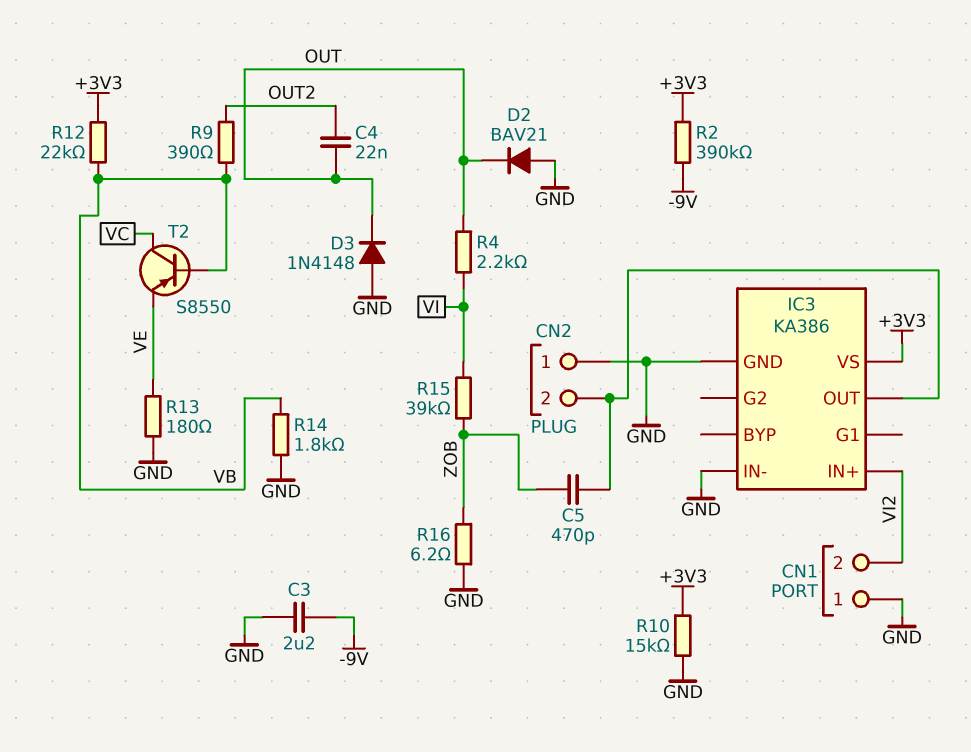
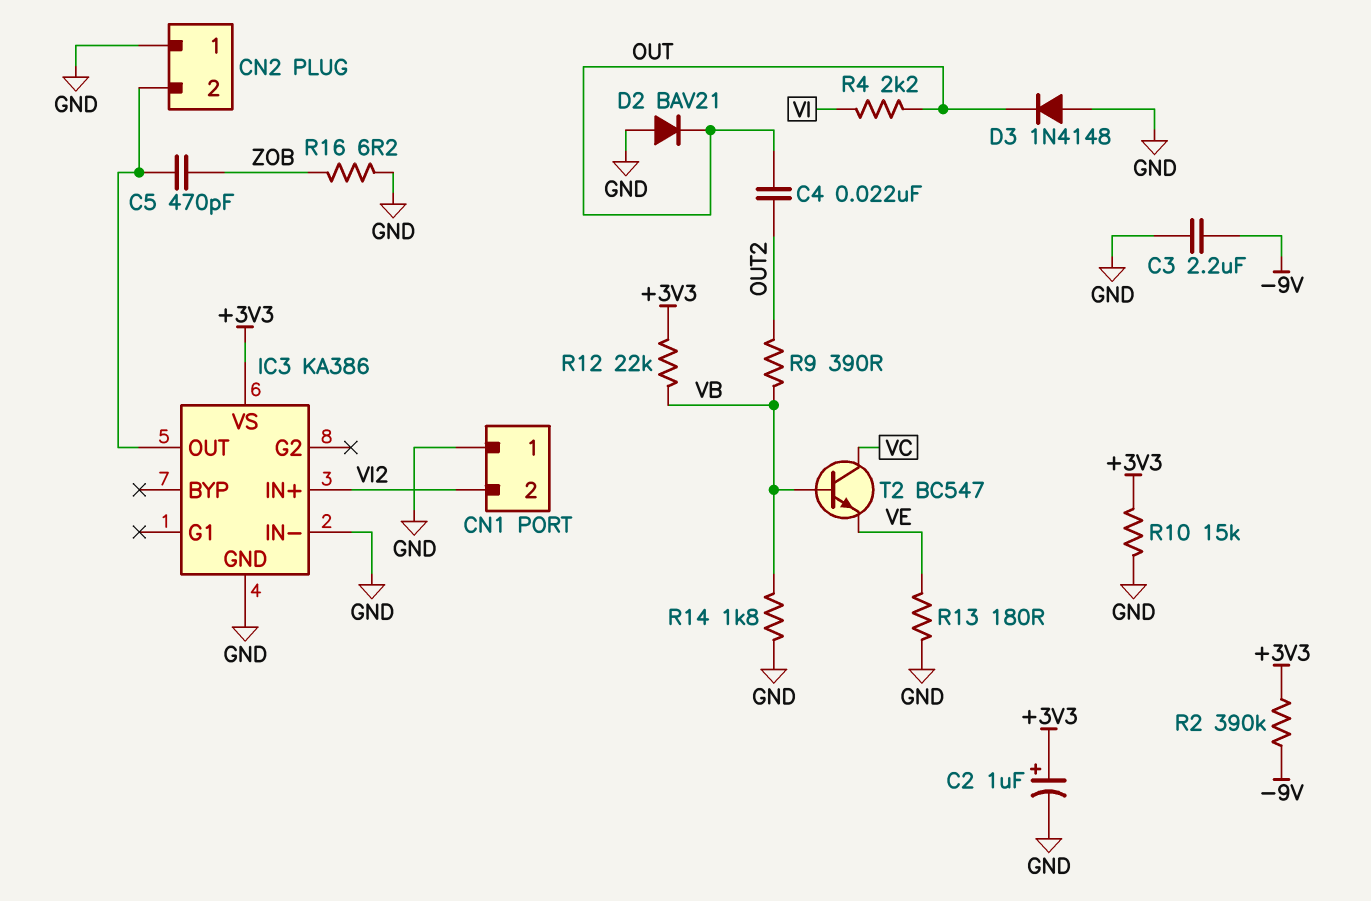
C2: none -> 1uF (plus +3V3, minus GND)
R15: 39k (VI, ZOB) -> none
T2: PNP S8550 (B VB, C VC, E VE) -> NPN BC547 (B VB, C VC, E VE)

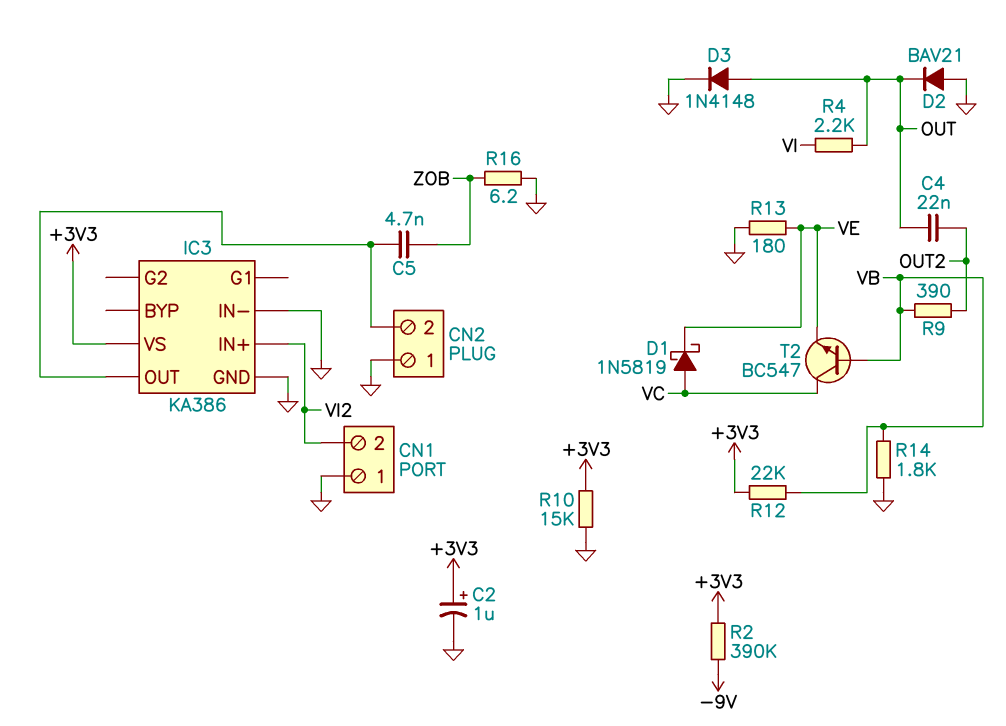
C3: 2.2uF (-9V, GND) -> none
C5: 470pF (CN2/2, ZOB) -> 4.7nF (CN2/2, ZOB)
D1: none -> schottky 1N5819 (A VC, K VE)
D3: diode 1N4148 (A GND, K OUT) -> diode 1N4148 (A OUT, K GND)

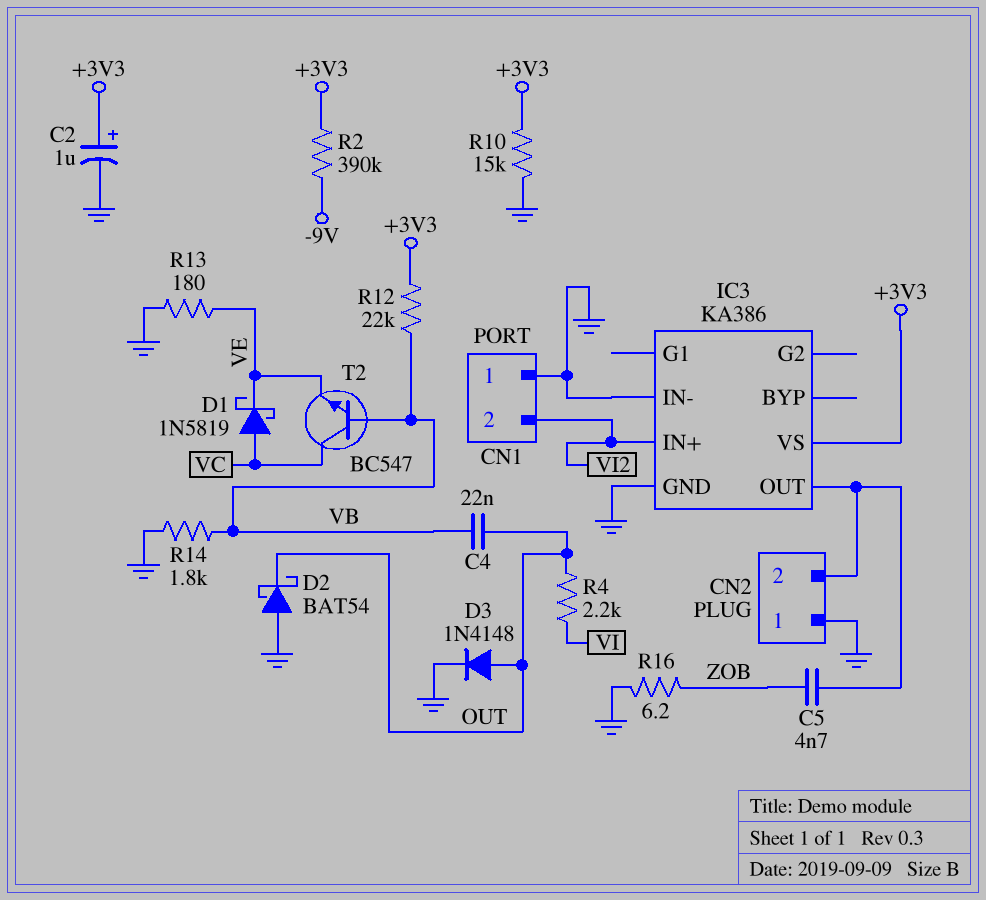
C4: 22nF (OUT, OUT2) -> 22nF (OUT, VB)
D2: diode BAV21 (A GND, K OUT) -> schottky BAT54 (A GND, K OUT)
R9: 390 (OUT2, VB) -> none

